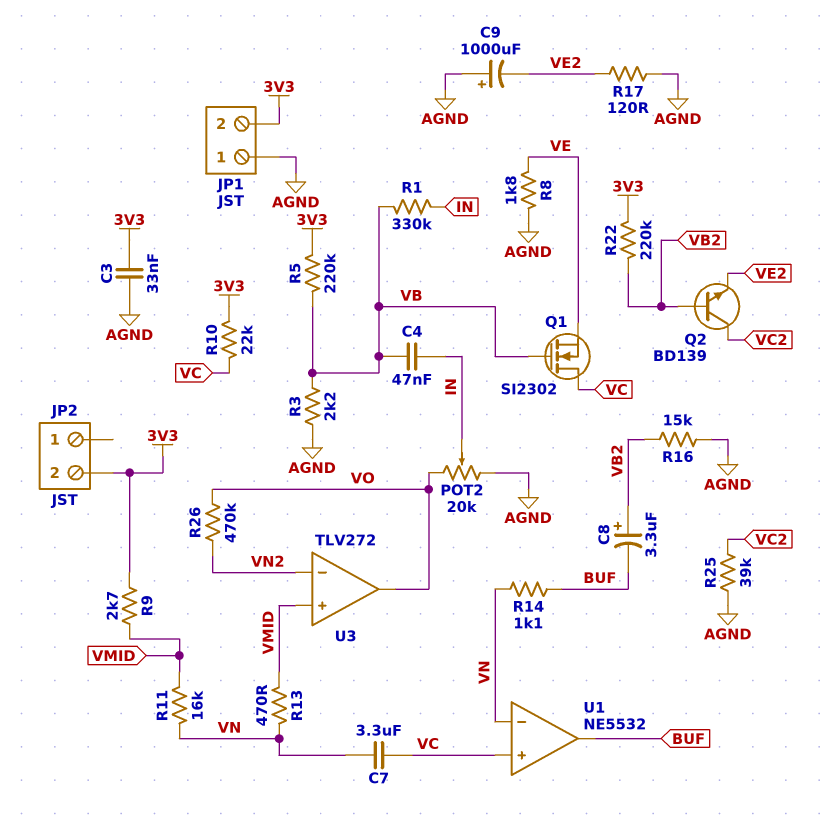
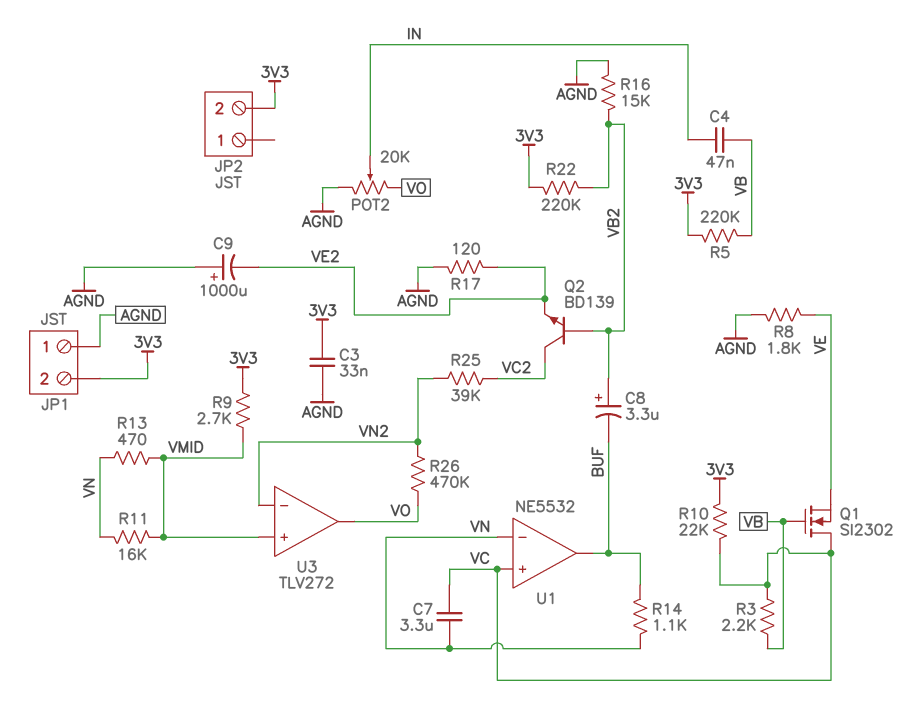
R1: 330k (IN, VB) -> none
R3: 2.2k (AGND, VB) -> 2.2k (VB, VC)
R25: 39k (AGND, VC2) -> 39k (VC2, VN2)

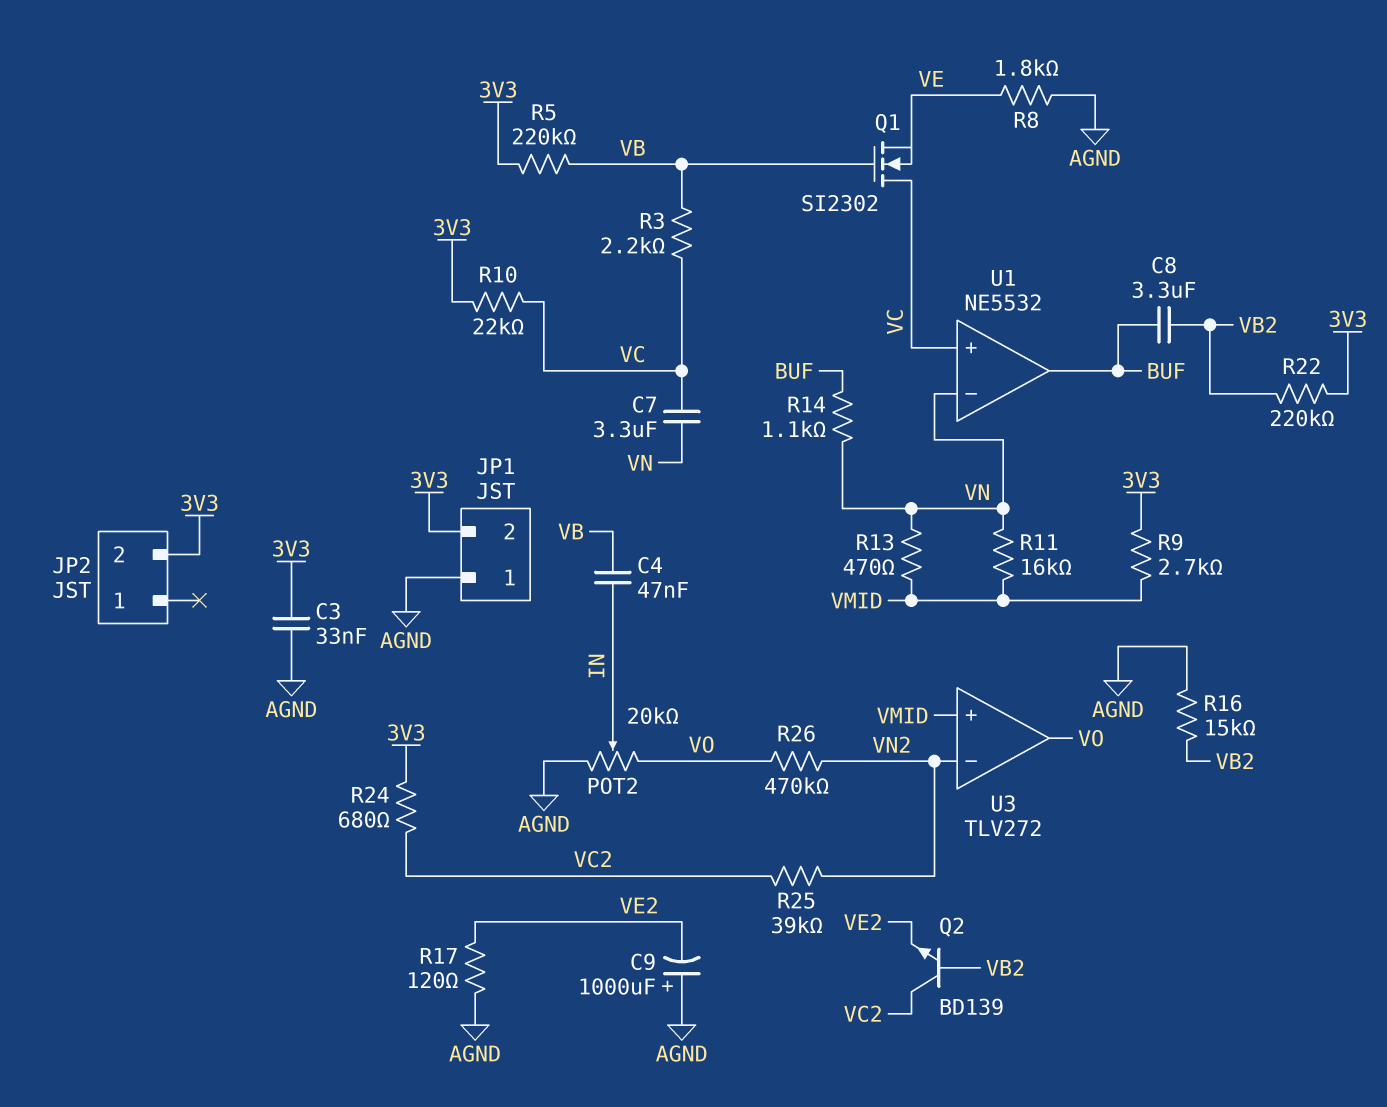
C8: 3.3uF (plus VB2, minus BUF) -> 3.3uF (BUF, VB2)
R24: none -> 680 (3V3, VC2)

